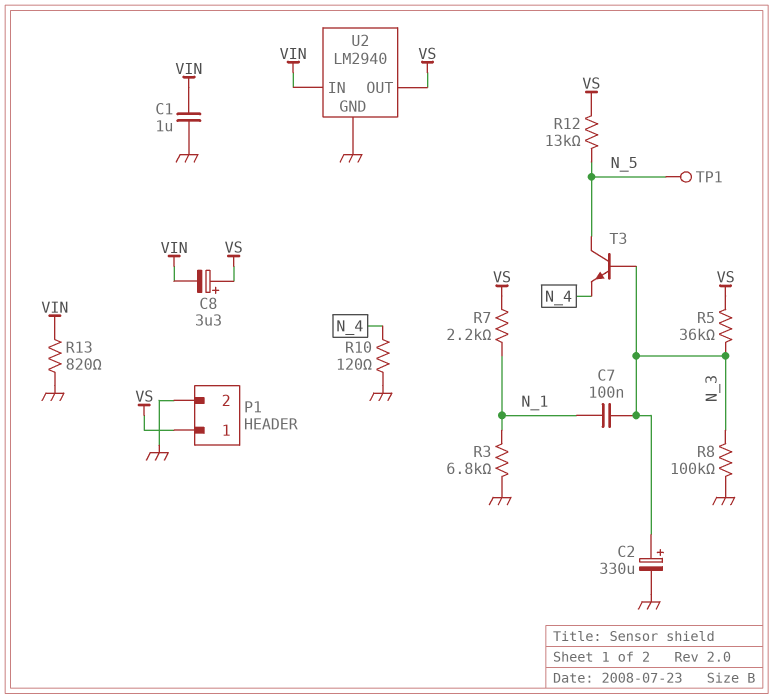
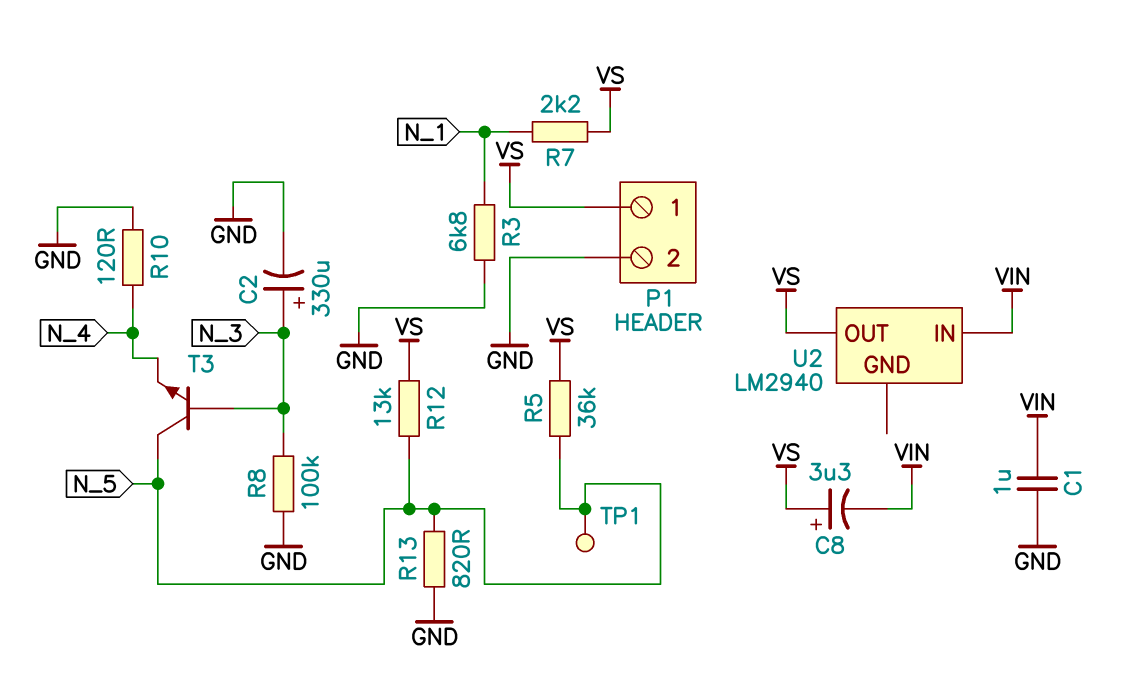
C7: 100nF (N_1, N_3) -> none
R5: 36k (N_3, VS) -> 36k (N_5, VS)
R13: 820 (GND, VIN) -> 820 (GND, N_5)
U2 pin GND: GND -> none

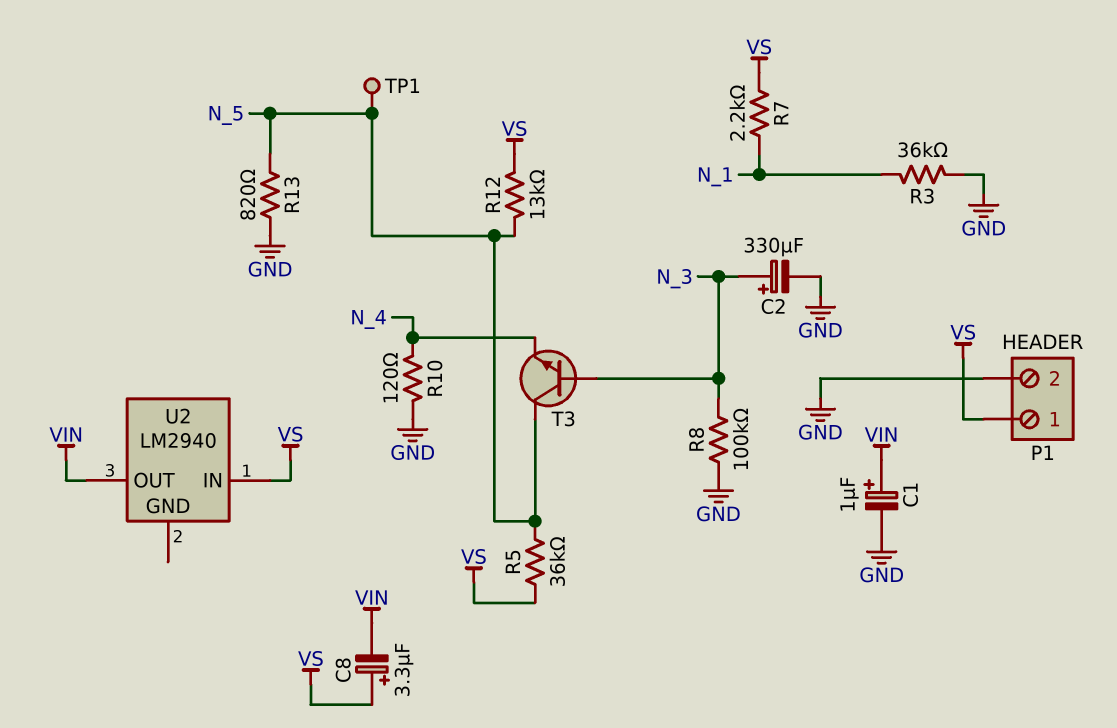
C1: 1uF (GND, VIN) -> 1uF (plus VIN, minus GND)
R3: 6.8k (GND, N_1) -> 36k (GND, N_1)
U2 pin IN: VIN -> VS
U2 pin OUT: VS -> VIN

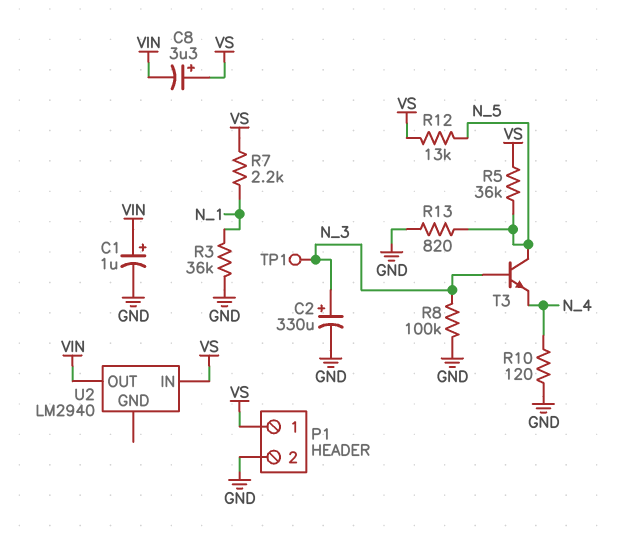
TP1: test point (N_5) -> test point (N_3)

